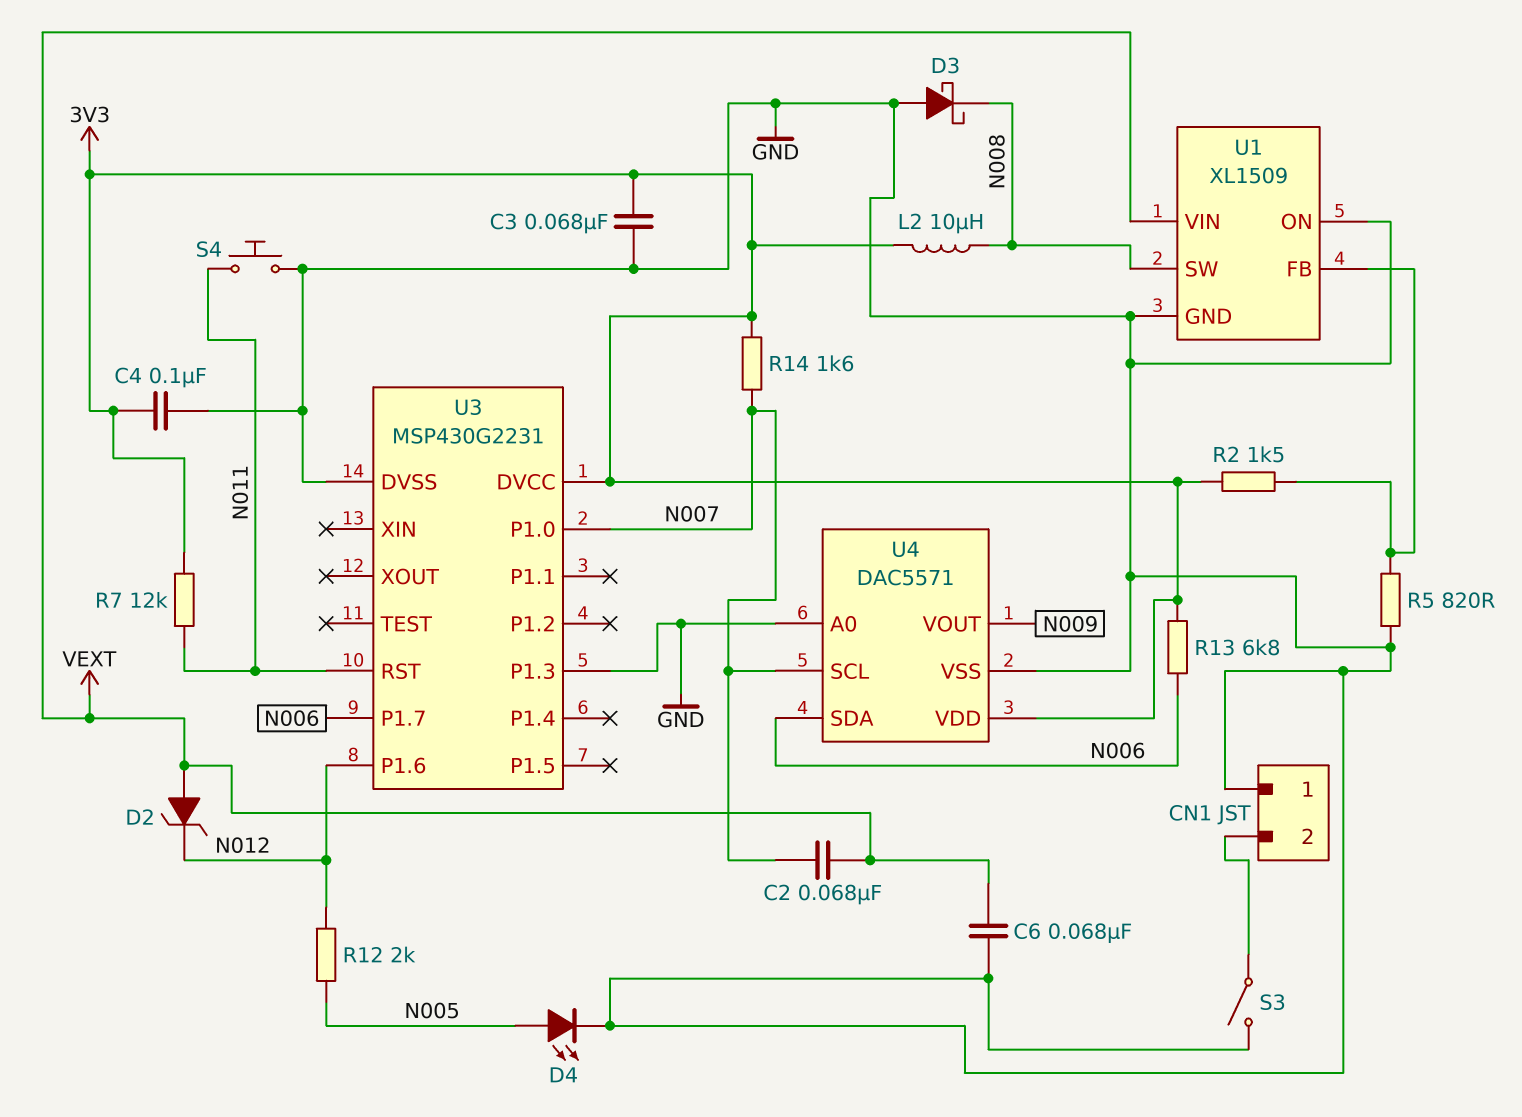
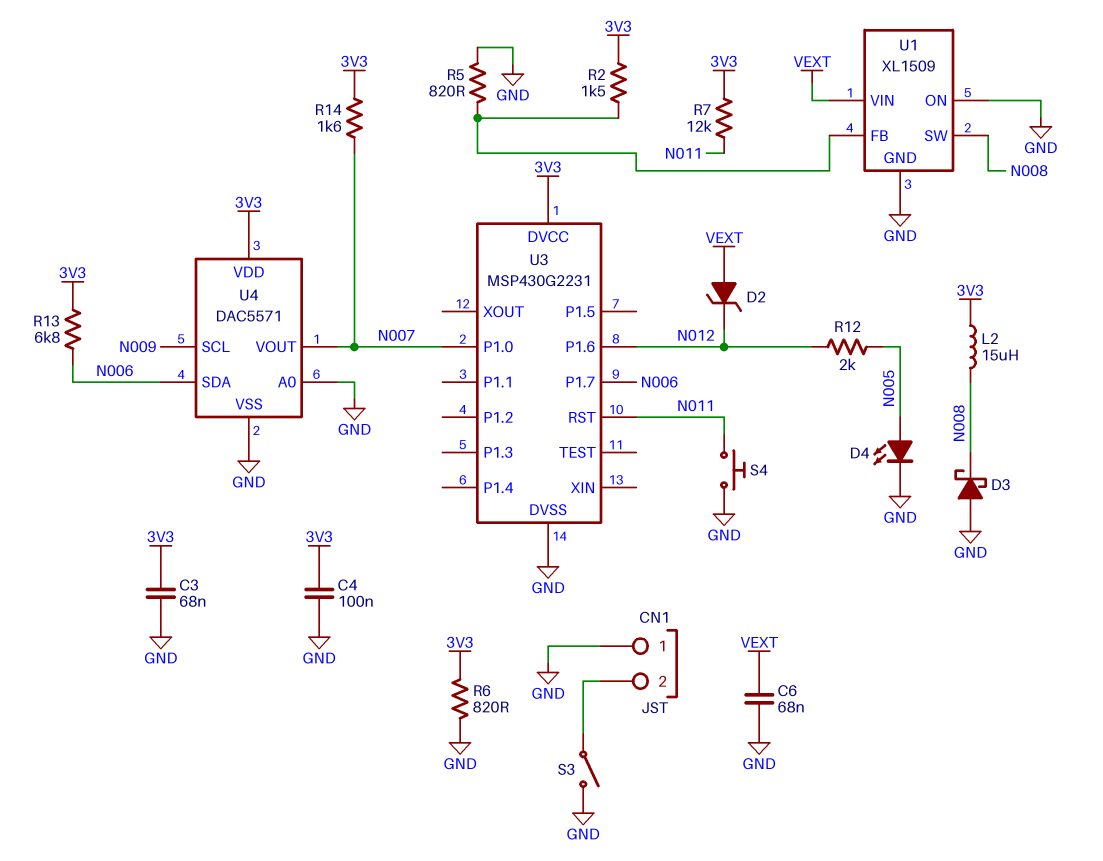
C2: 68nF (N007, VEXT) -> none
L2: 10uH (3V3, N008) -> 15uH (3V3, N008)
R6: none -> 820 (3V3, GND)
U3 pin P1.3: GND -> none
U4 pin SCL: N007 -> N009
U4 pin VOUT: N009 -> N007

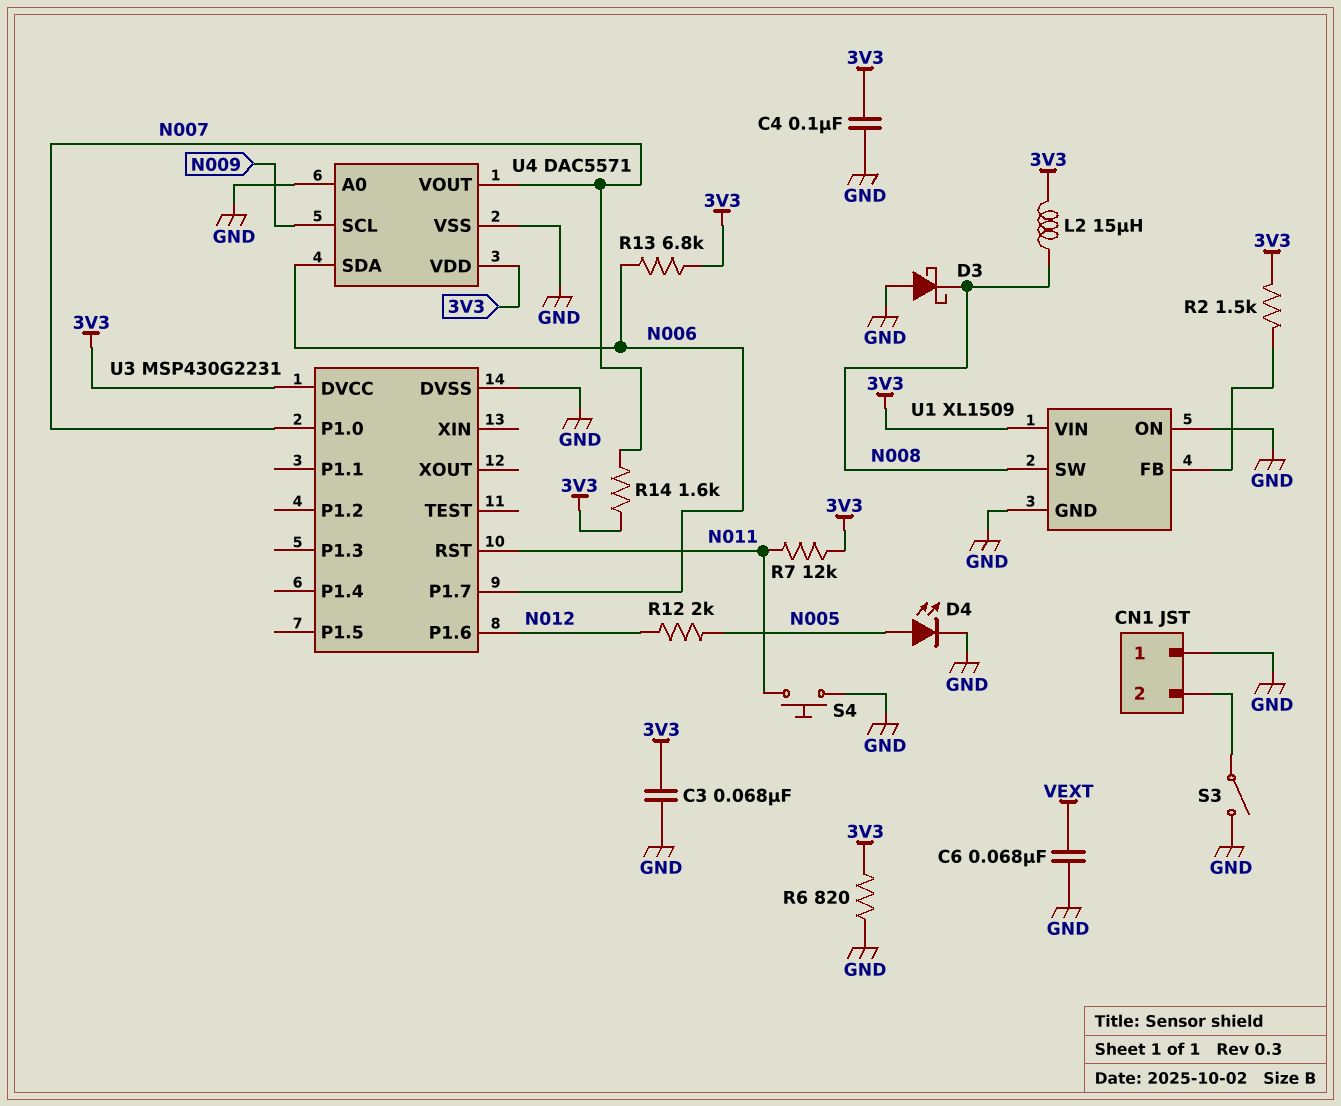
D2: zener (A VEXT, K N012) -> none
R5: 820 (GND, U1/FB) -> none
U1 pin VIN: VEXT -> 3V3

